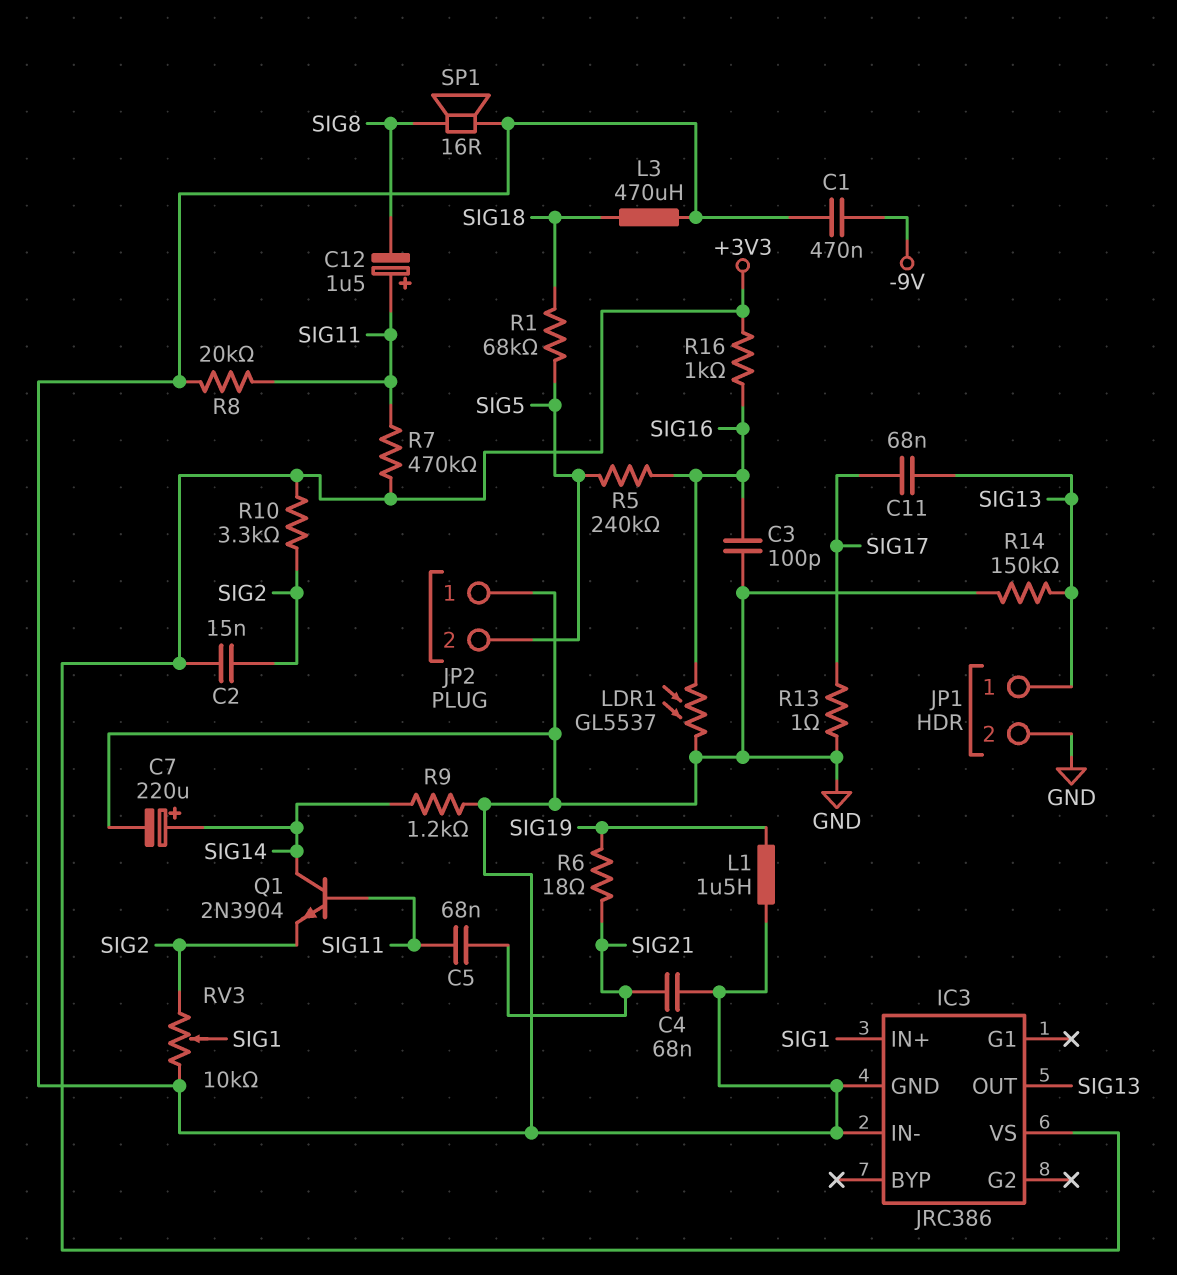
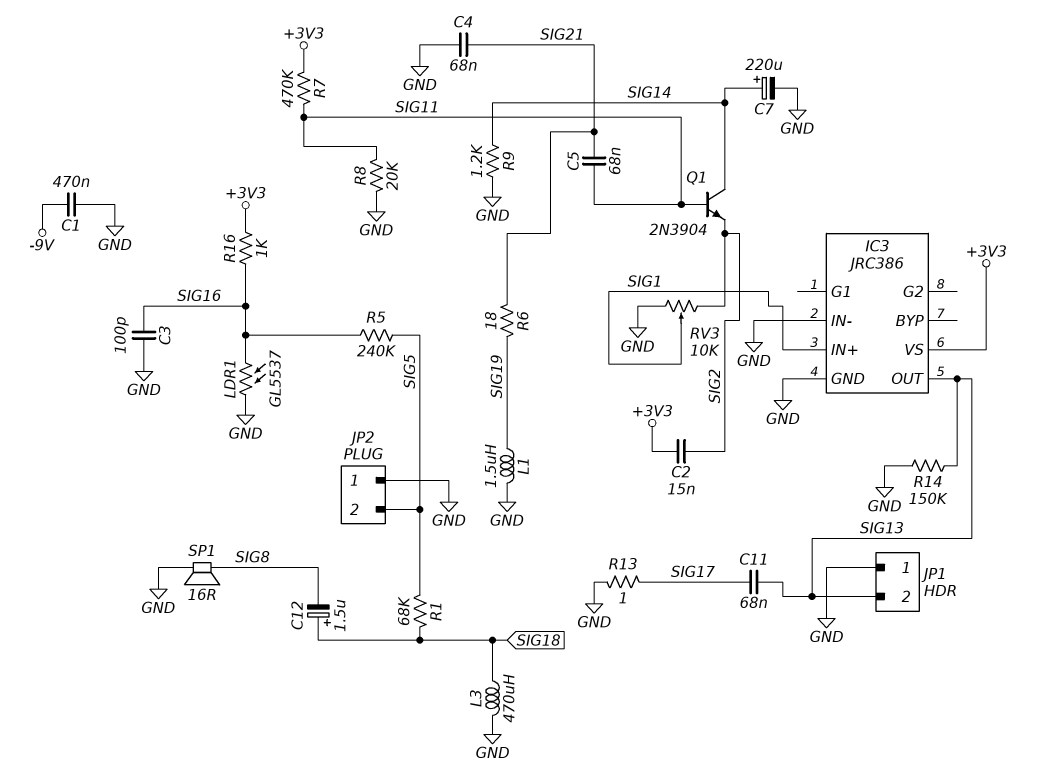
C12: 1.5uF (plus SIG11, minus SIG8) -> 1.5uF (plus SIG18, minus SIG8)
JP1 pin 1: SIG13 -> GND
JP1 pin 2: GND -> SIG13
R10: 3.3k (+3V3, SIG2) -> none

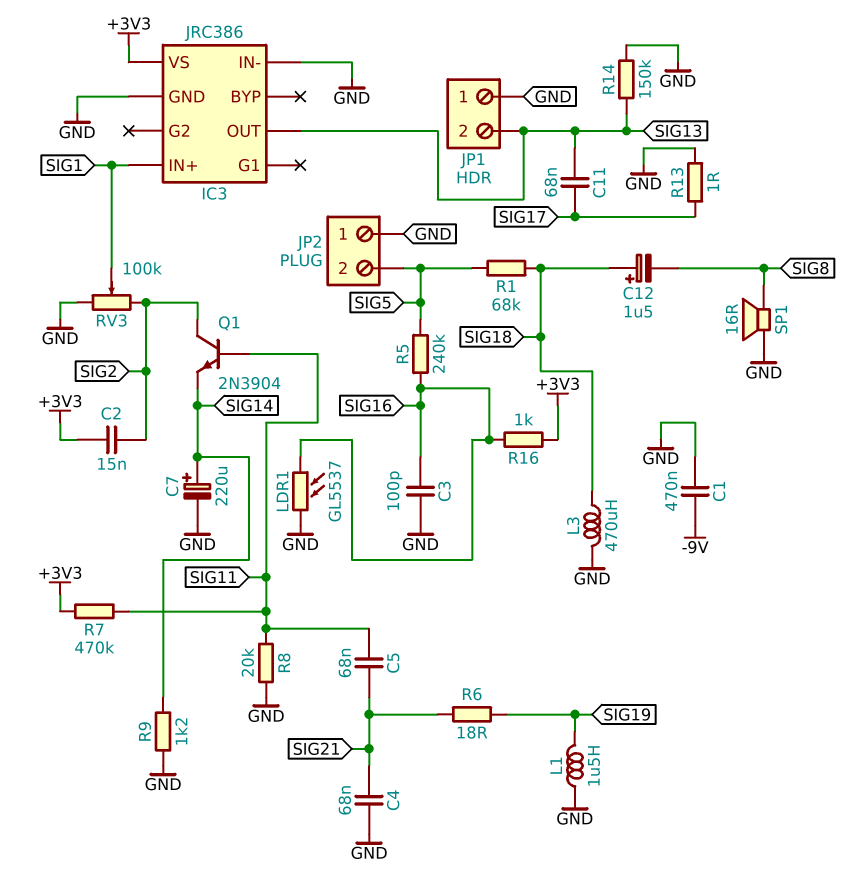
Q1: NPN 2N3904 (B SIG11, C SIG14, E SIG2) -> NPN 2N3904 (B SIG11, C SIG2, E SIG14)
RV3: 10k (GND, SIG2, wiper SIG1) -> 100k (GND, SIG2, wiper SIG1)

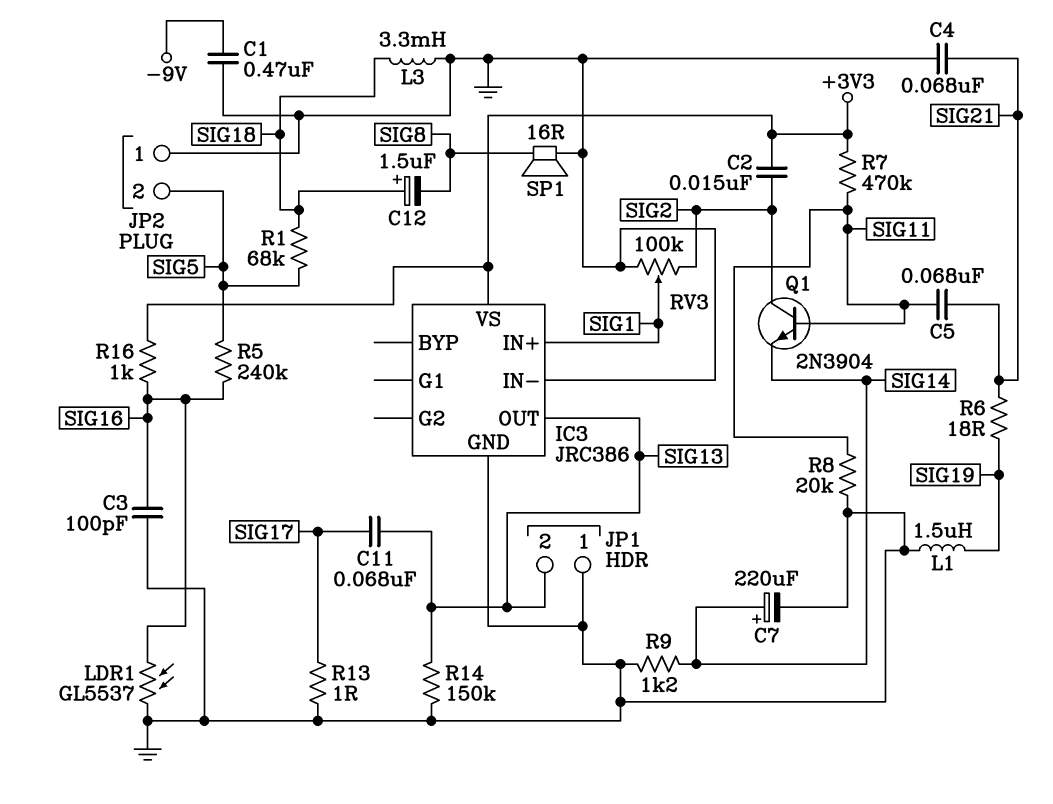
L3: 470uH (GND, SIG18) -> 3.3mH (GND, SIG18)

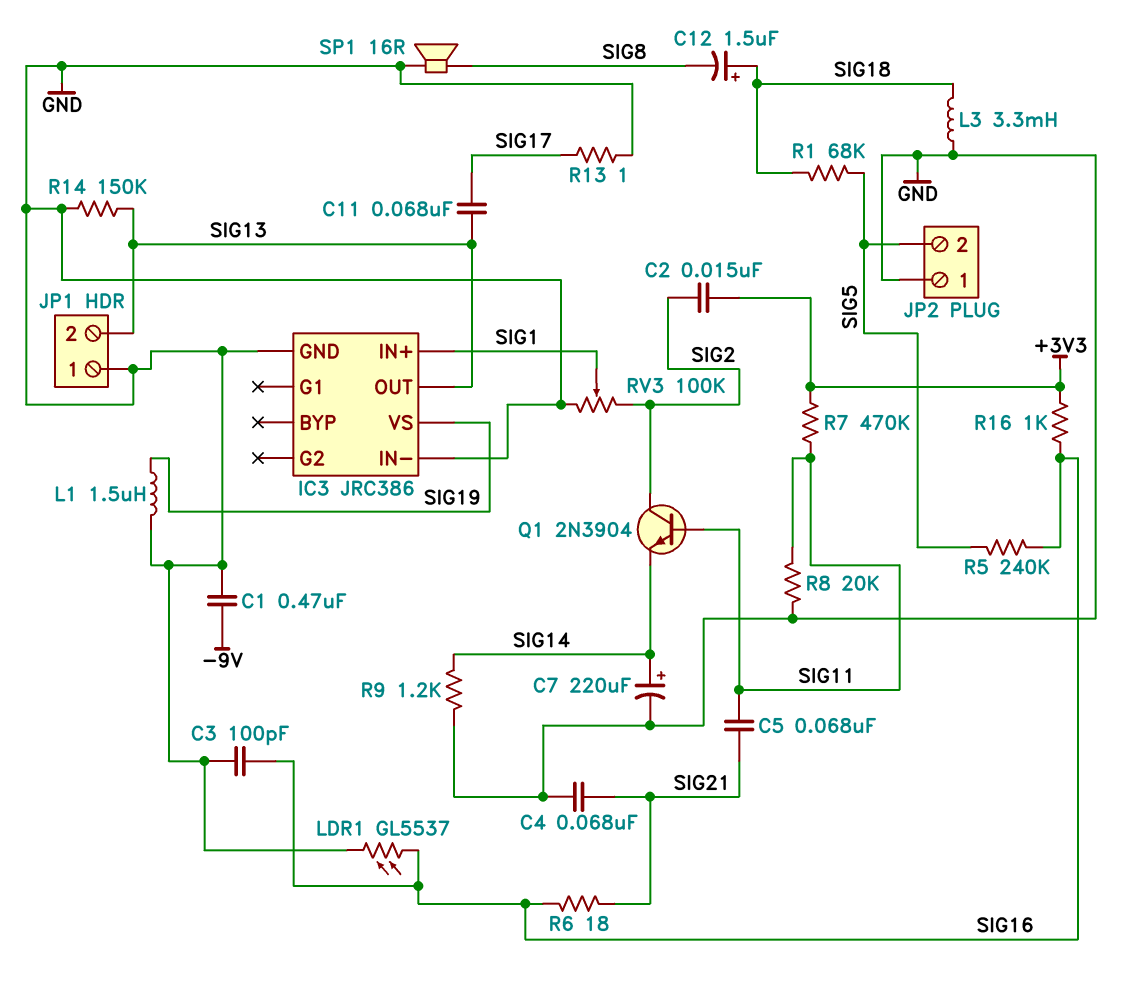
IC3 pin VS: +3V3 -> SIG19
R6: 18 (SIG19, SIG21) -> 18 (SIG16, SIG21)

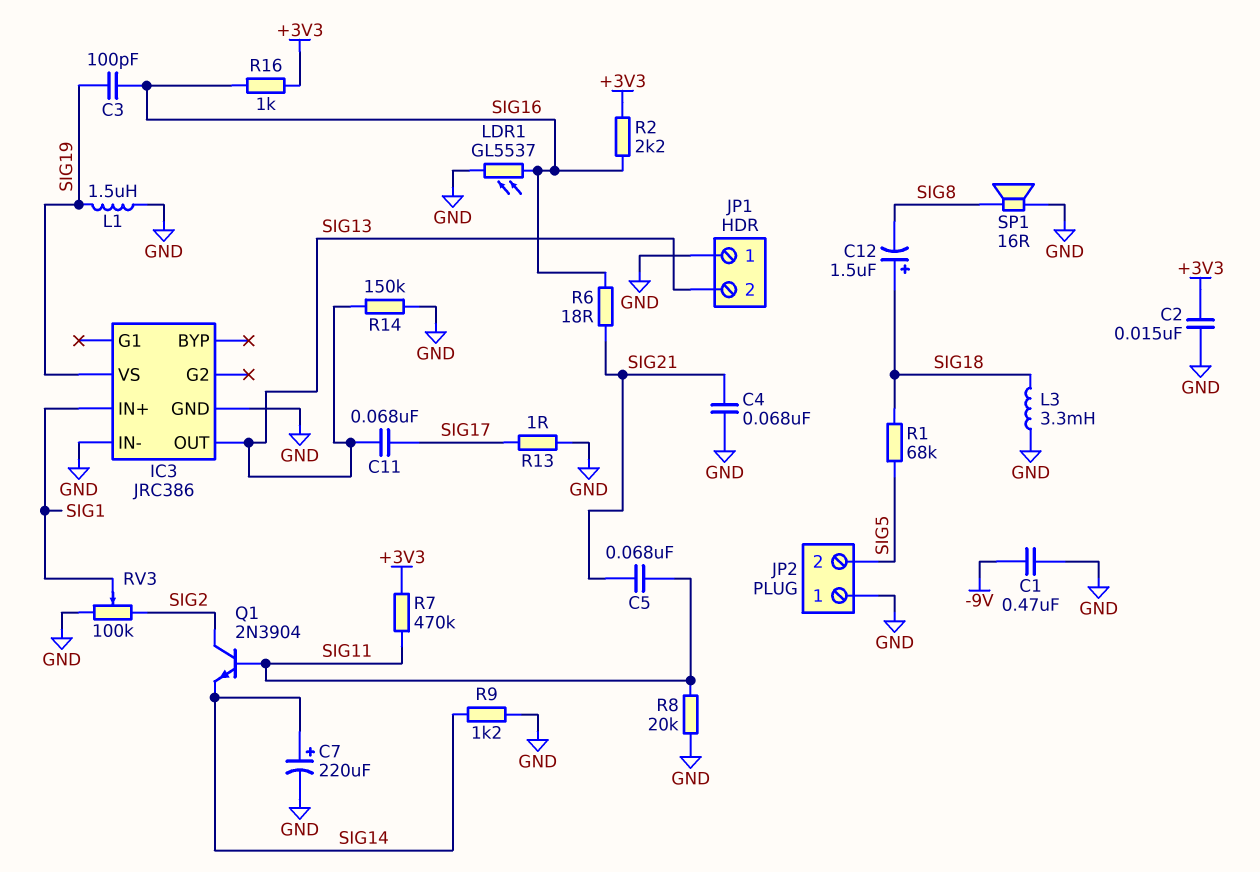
C2: 15nF (+3V3, SIG2) -> 15nF (+3V3, GND)
C3: 100pF (GND, SIG16) -> 100pF (SIG16, SIG19)
R2: none -> 2.2k (+3V3, SIG16)
R5: 240k (SIG5, SIG16) -> none

